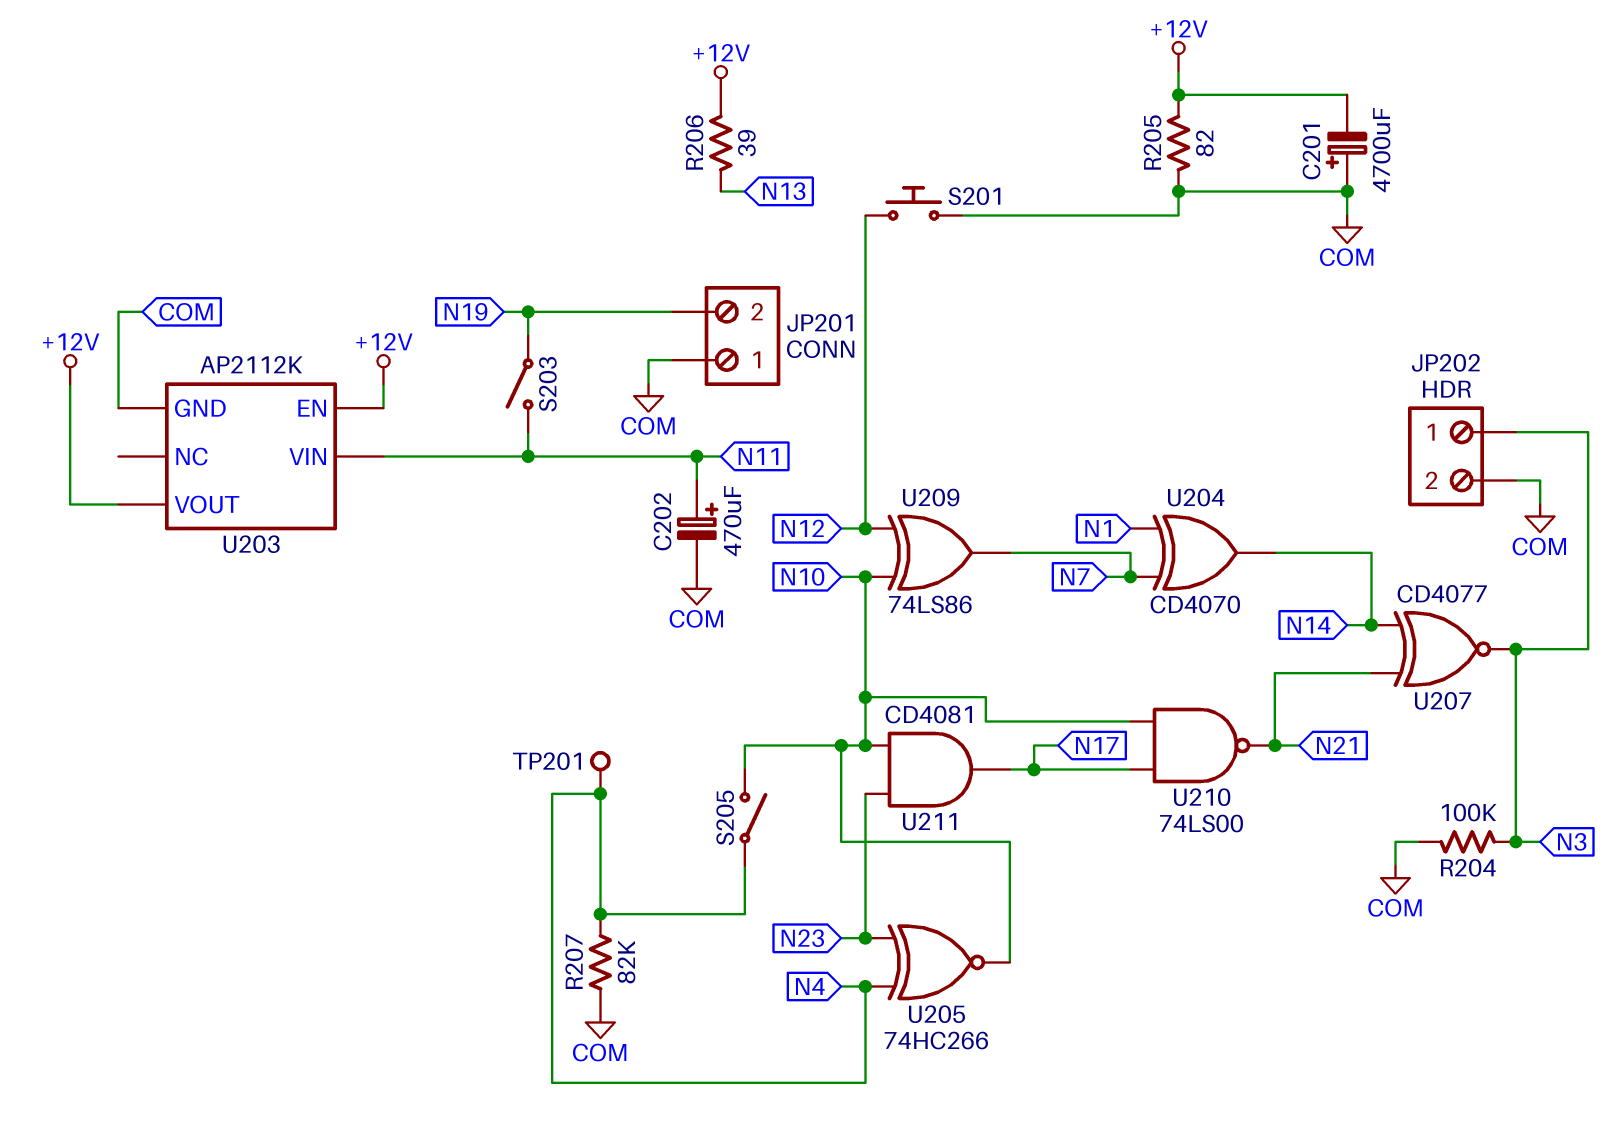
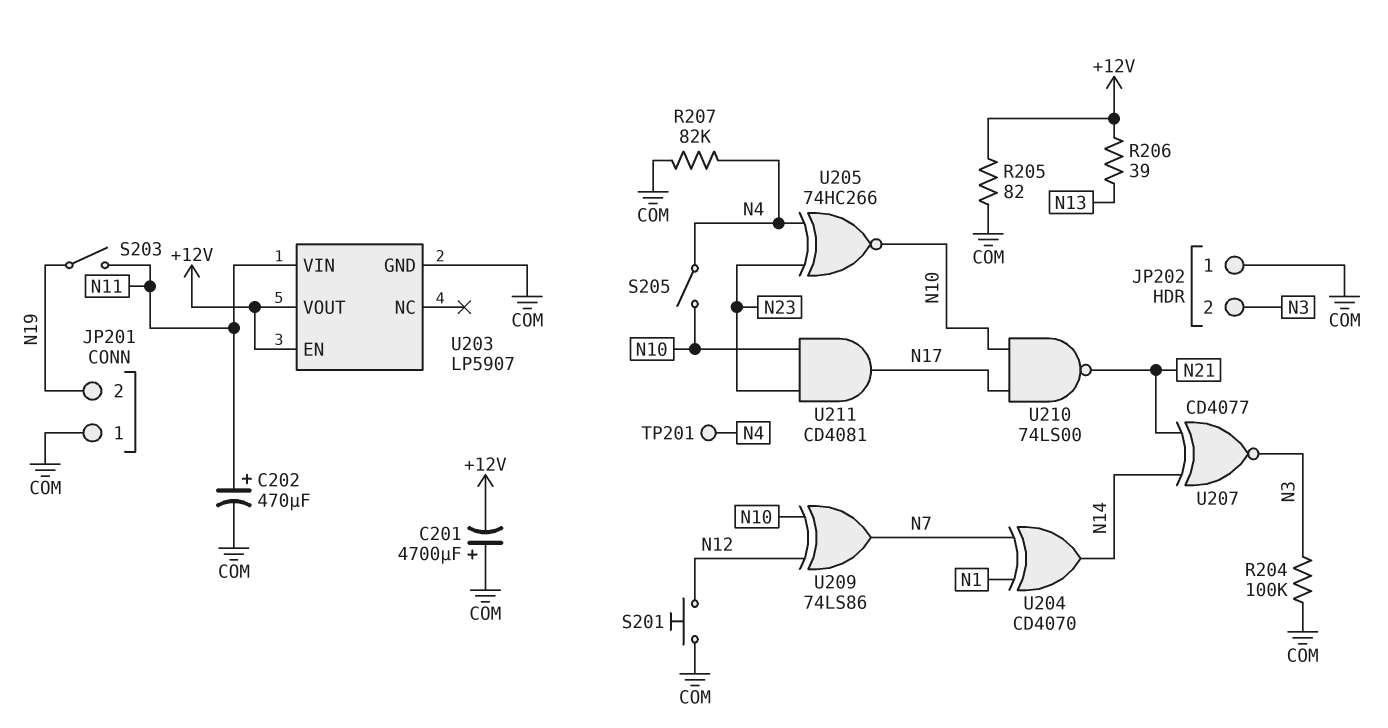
JP202 pin 1: N3 -> COM
JP202 pin 2: COM -> N3
U203: AP2112K -> LP5907

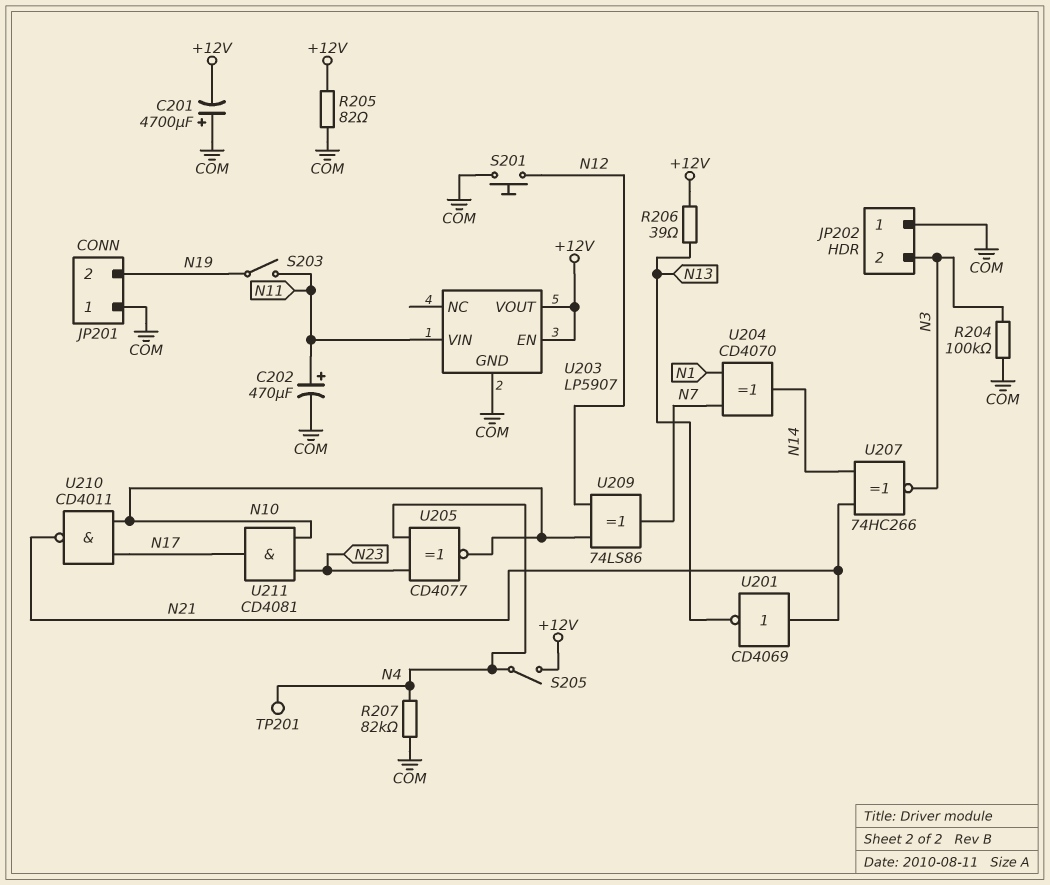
S205: switch (N4, N10) -> switch (+12V, N4)
U201: none -> NOT CD4069 (in N21, out N13)
U205: XNOR 74HC266 (in N4, in N23, out N10) -> XNOR CD4077 (in N4, in N23, out N10)
U207: XNOR CD4077 (in N14, in N21, out N3) -> XNOR 74HC266 (in N14, in N21, out N3)
U210: NAND 74LS00 (in N10, in N17, out N21) -> NAND CD4011 (in N10, in N17, out N21)

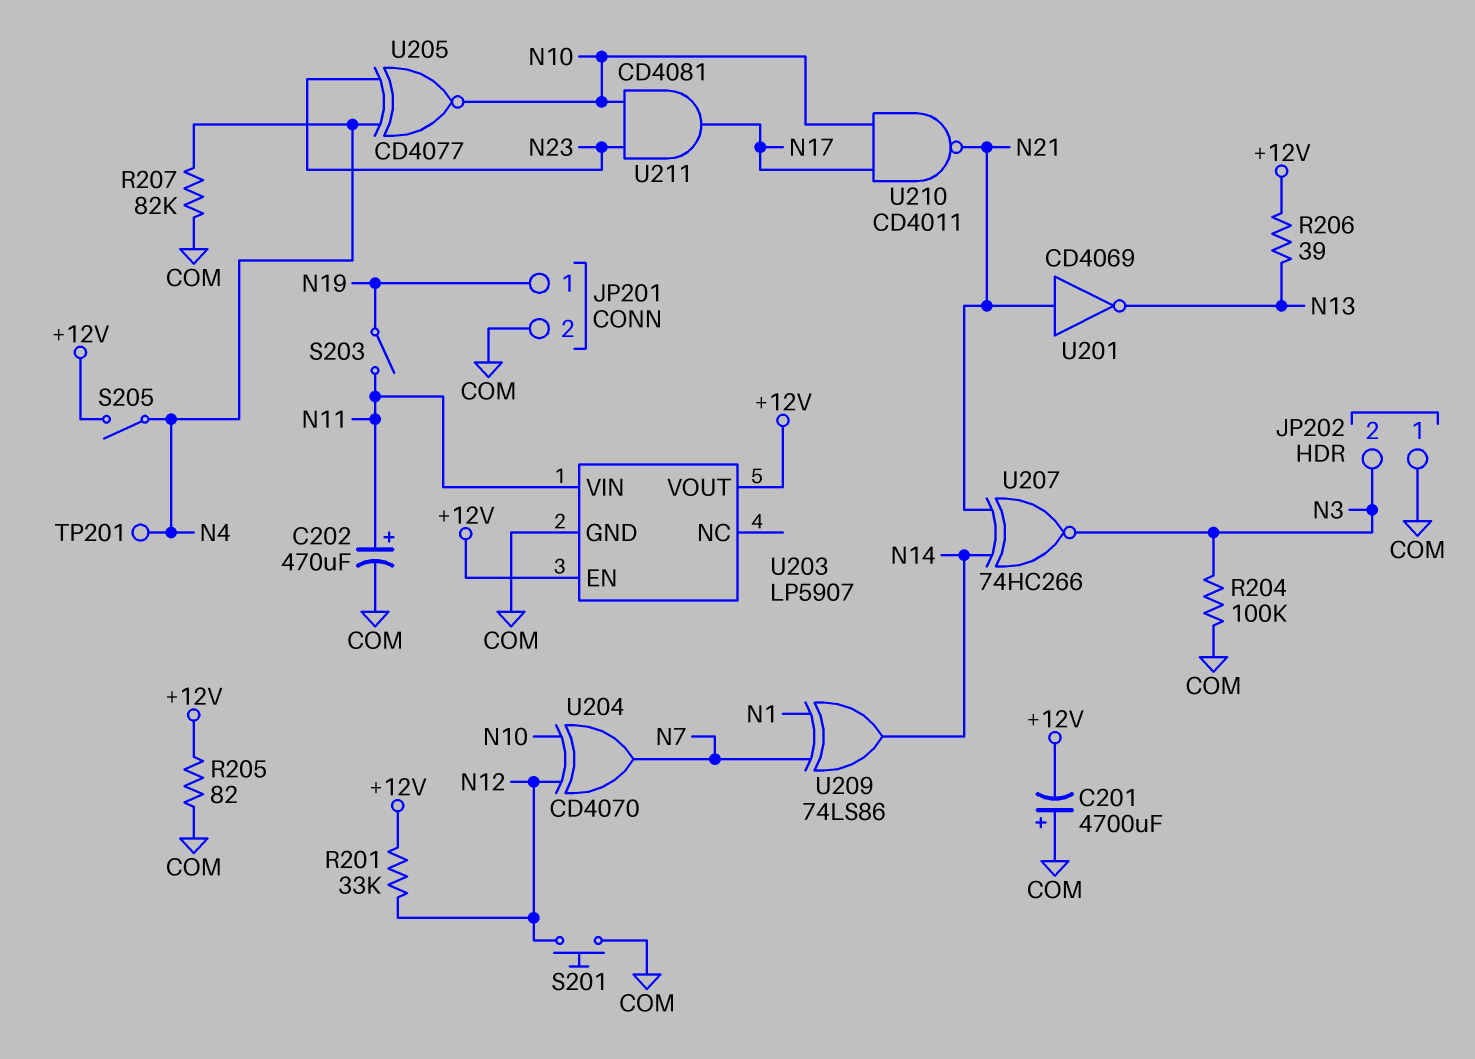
JP201 pin 1: COM -> N19
JP201 pin 2: N19 -> COM
R201: none -> 33k (+12V, N12)
U204: XOR CD4070 (in N1, in N7, out N14) -> XOR CD4070 (in N10, in N12, out N7)
U209: XOR 74LS86 (in N10, in N12, out N7) -> XOR 74LS86 (in N1, in N7, out N14)

